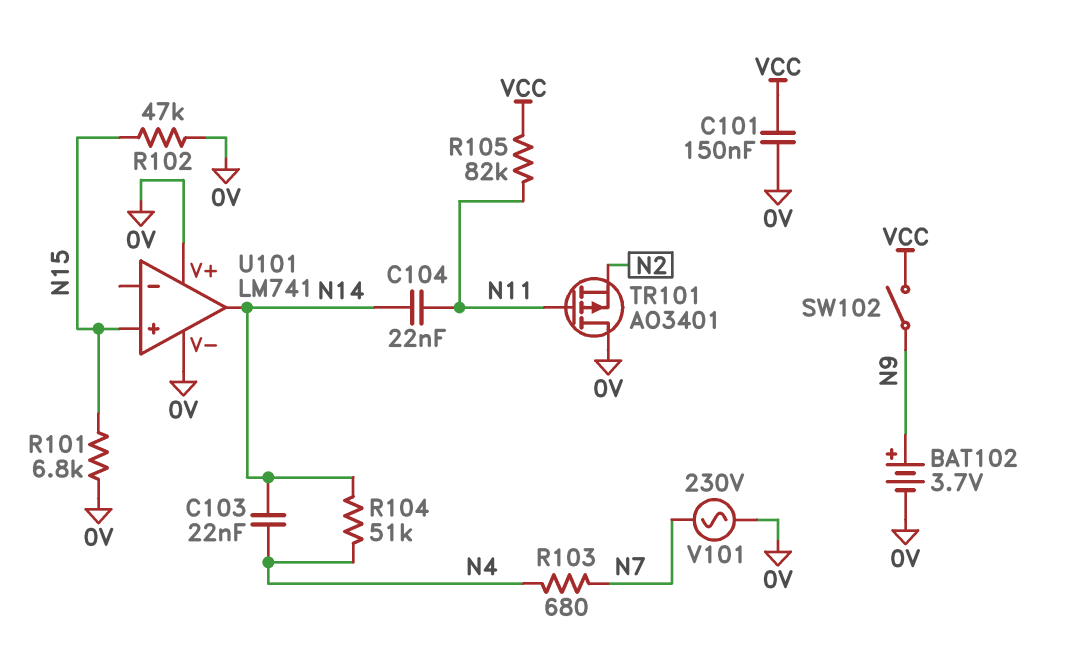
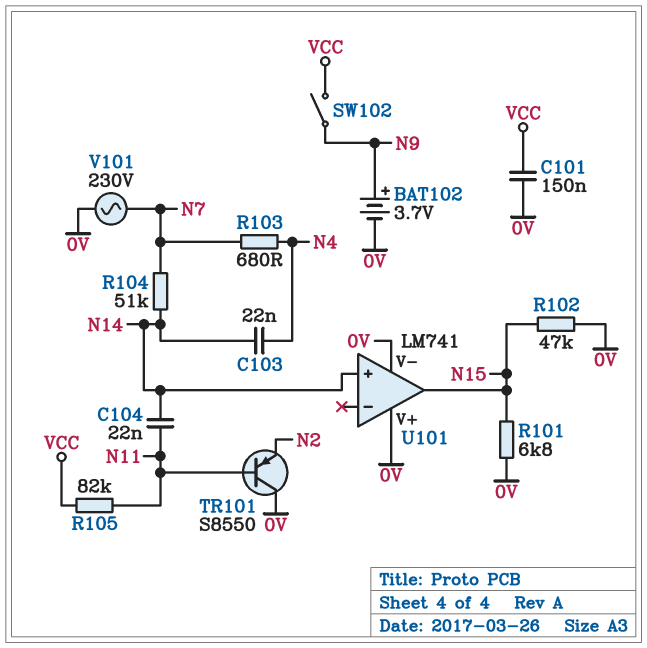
R104: 51k (N4, N14) -> 51k (N7, N14)
TR101: PMOS AO3401 (G N11, D 0V, S N2) -> PNP S8550 (B N11, C 0V, E N2)
U101 pin in+: N15 -> N14
U101 pin out: N14 -> N15

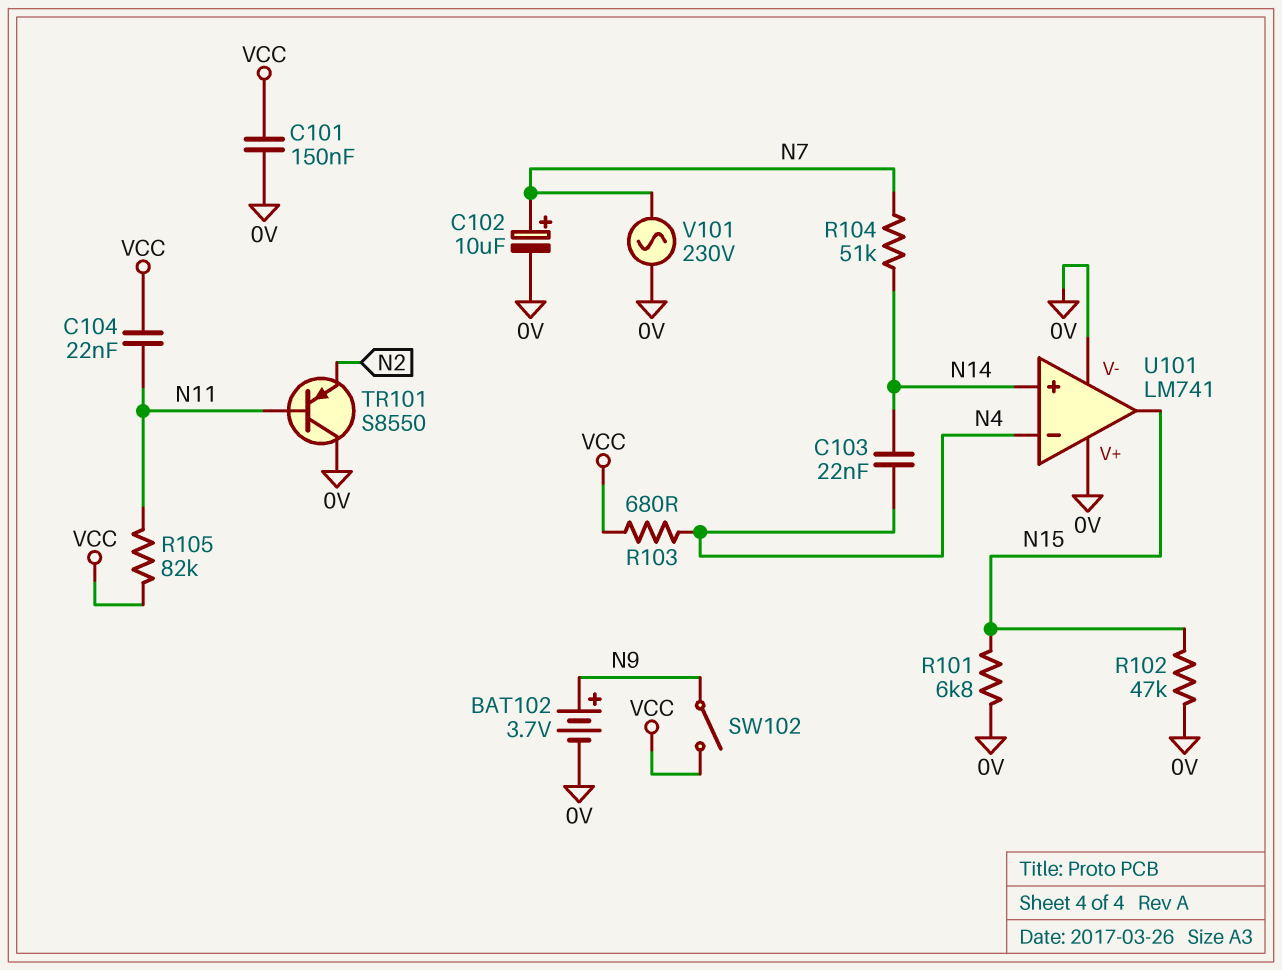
C102: none -> 10uF (plus N7, minus 0V)
C104: 22nF (N11, N14) -> 22nF (N11, VCC)
R103: 680 (N4, N7) -> 680 (N4, VCC)
U101 pin in-: none -> N4

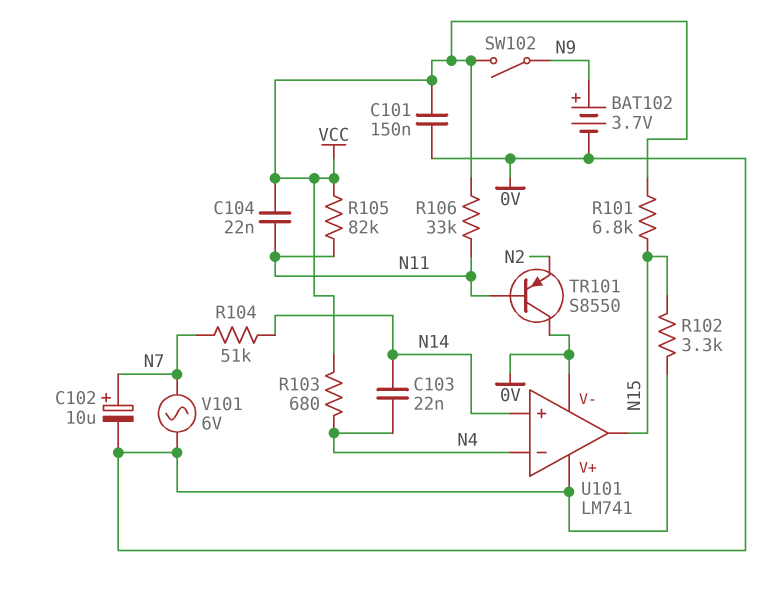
R101: 6.8k (0V, N15) -> 6.8k (N15, VCC)
R102: 47k (0V, N15) -> 3.3k (0V, N15)
R106: none -> 33k (N11, VCC)
V101: AC 230V (0V, N7) -> AC 6V (0V, N7)

